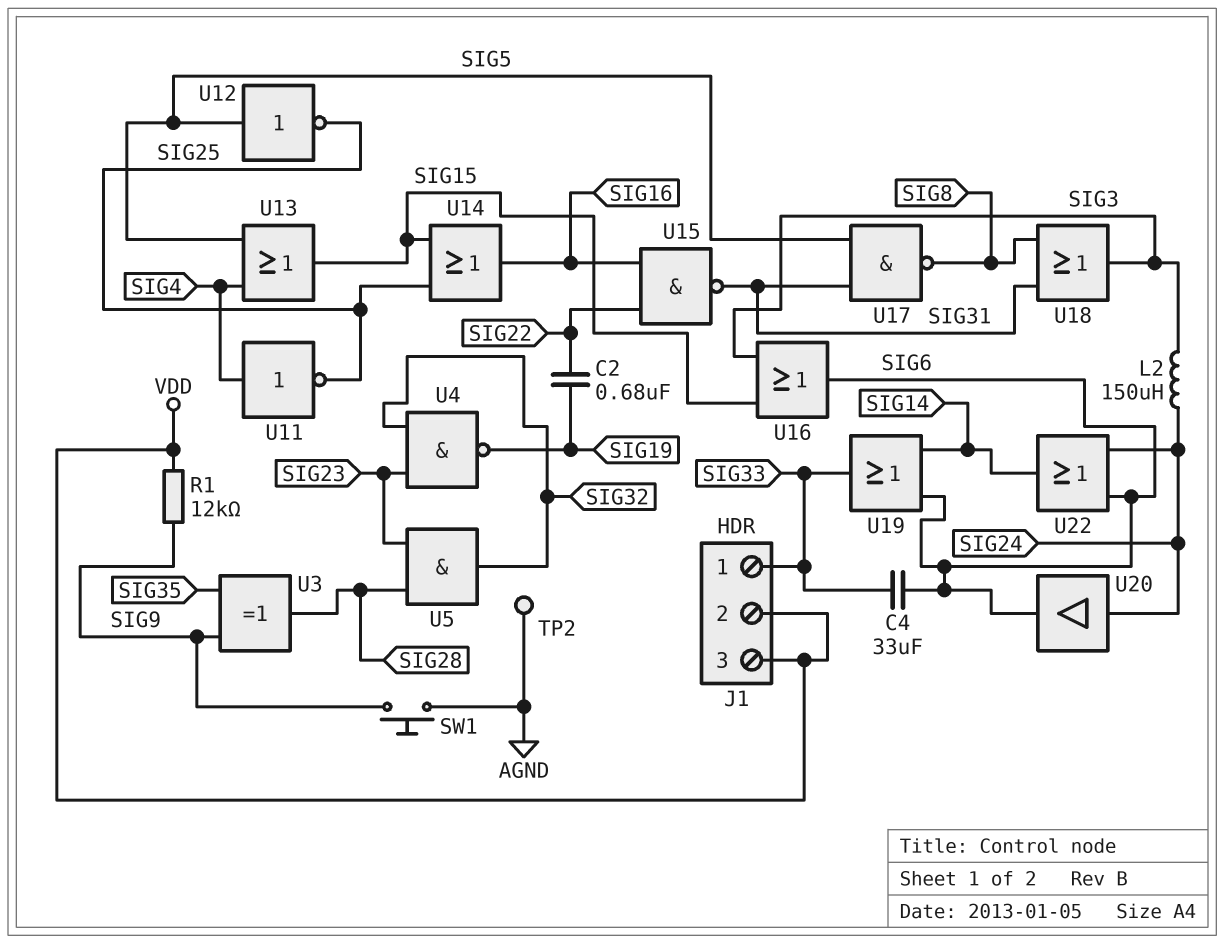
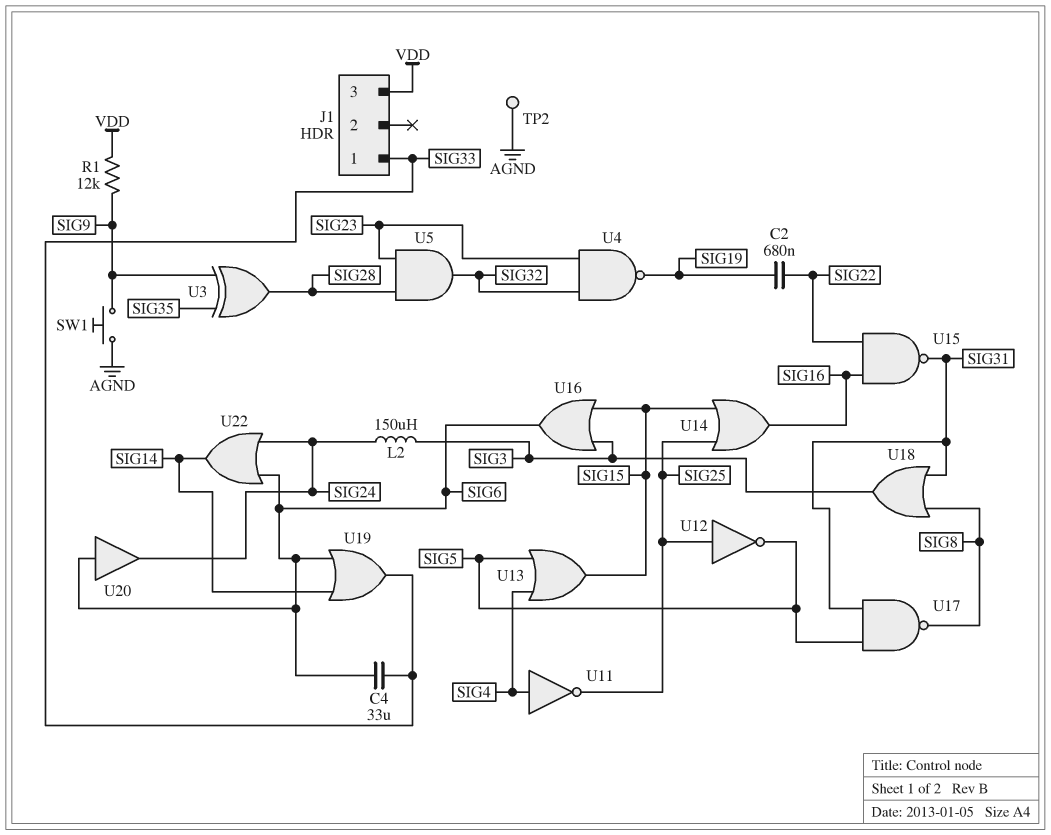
J1 pin 2: VDD -> none
U12: NOT (in SIG5, out SIG25) -> NOT (in SIG25, out SIG5)
U20: buffer (in SIG24, out SIG6) -> buffer (in SIG6, out SIG24)

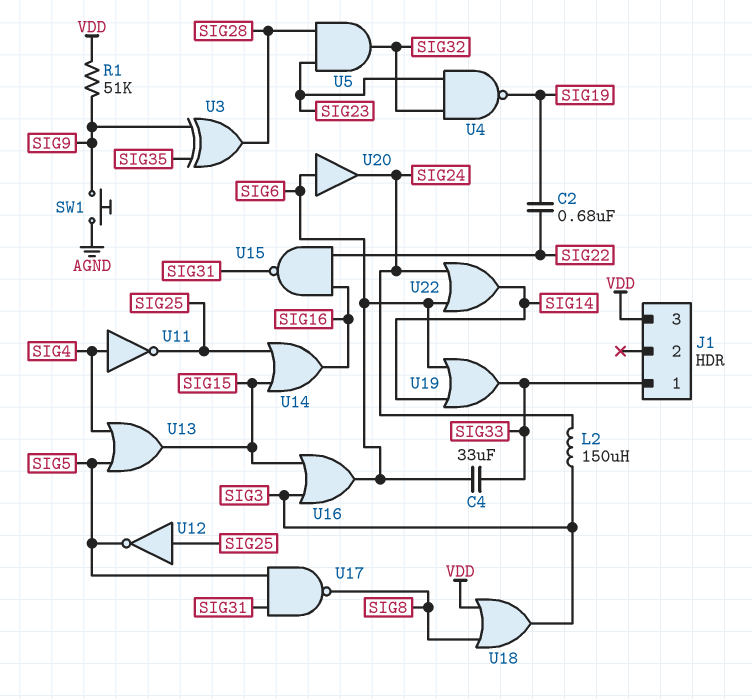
R1: 12k (SIG9, VDD) -> 51k (SIG9, VDD)
TP2: test point (AGND) -> none
U18: OR (in SIG8, in SIG31, out SIG3) -> OR (in SIG8, in VDD, out SIG3)

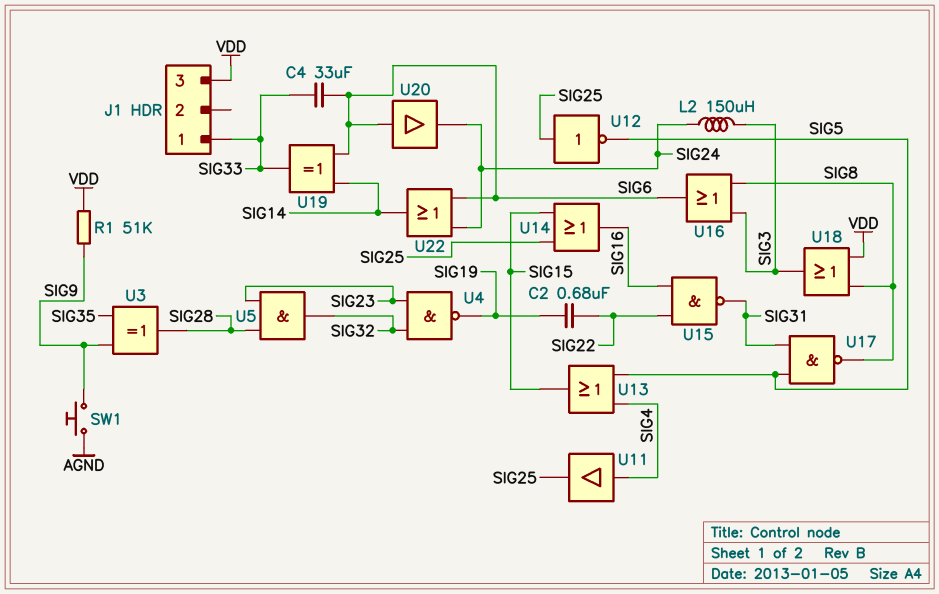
U11: NOT (in SIG4, out SIG25) -> buffer (in SIG4, out SIG25)
U16: OR (in SIG3, in SIG15, out SIG6) -> OR (in SIG3, in SIG8, out SIG6)
U19: OR (in SIG6, in SIG14, out SIG33) -> XOR (in SIG6, in SIG14, out SIG33)

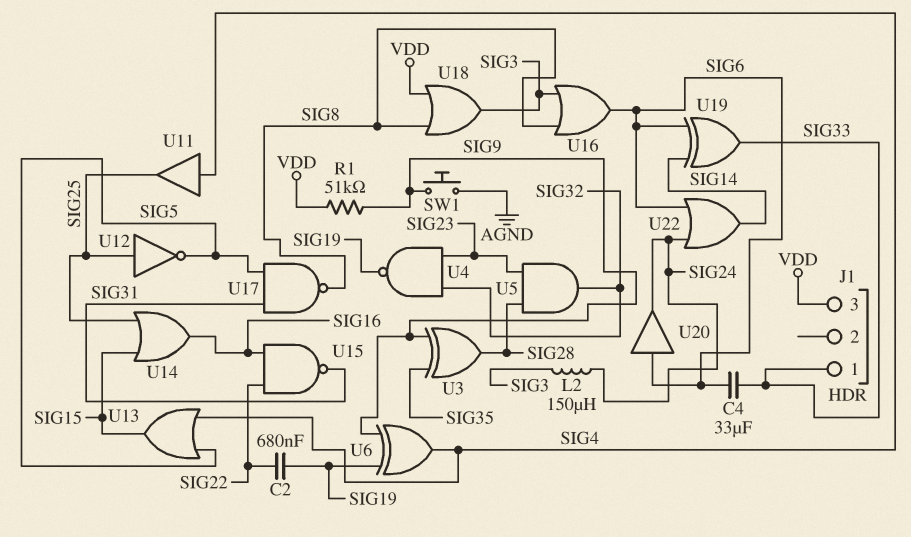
U6: none -> XOR (in SIG9, in SIG19, out SIG4)

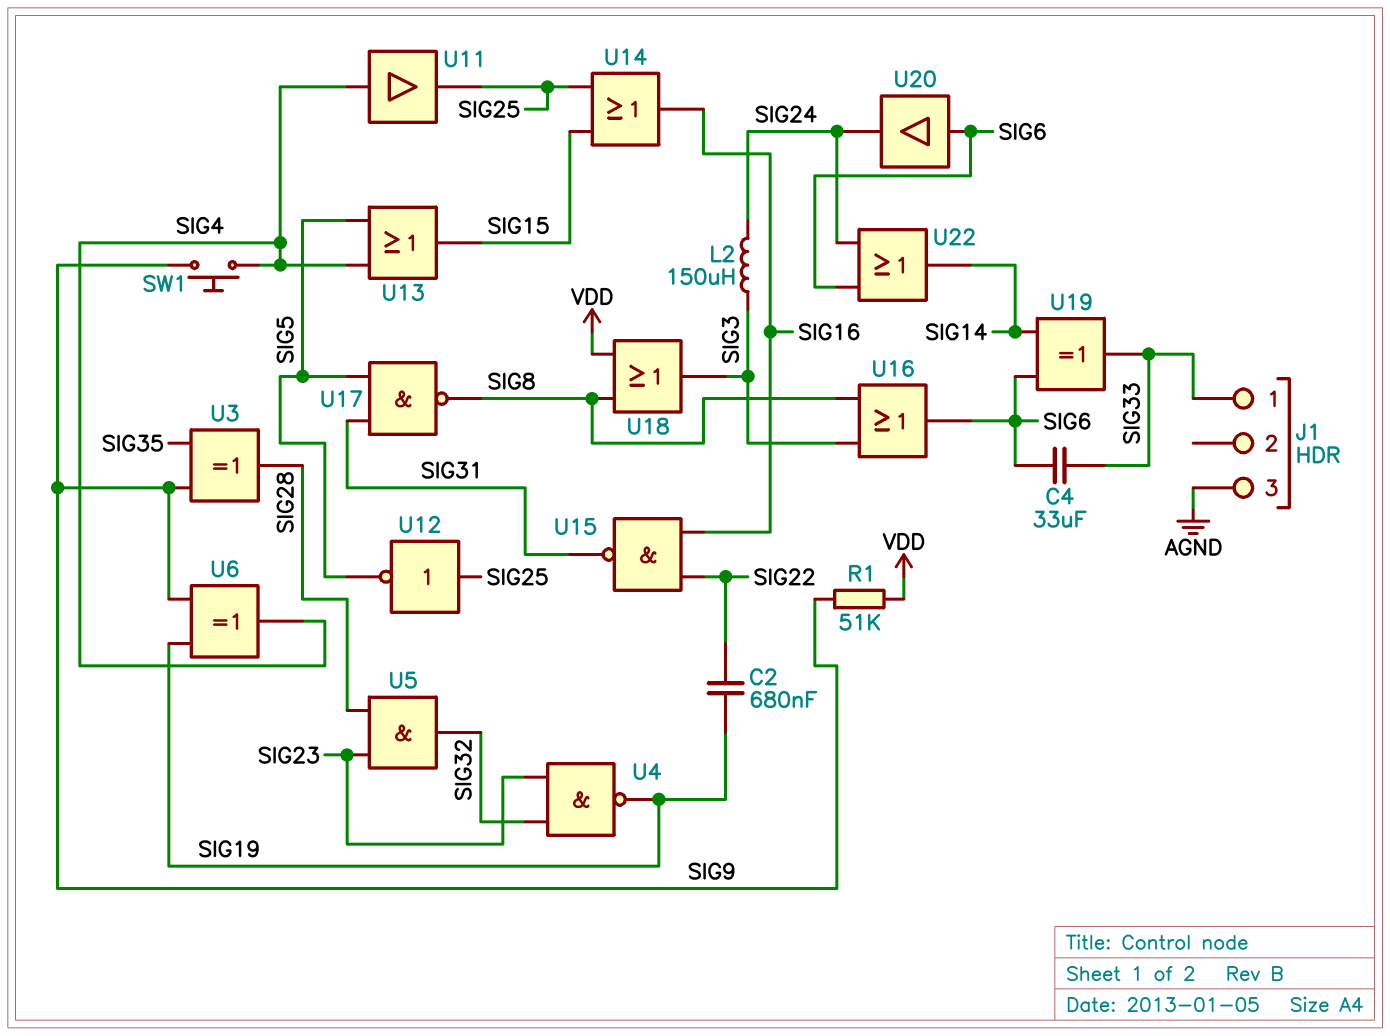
J1 pin 3: VDD -> AGND
SW1: button (AGND, SIG9) -> button (SIG4, SIG9)

